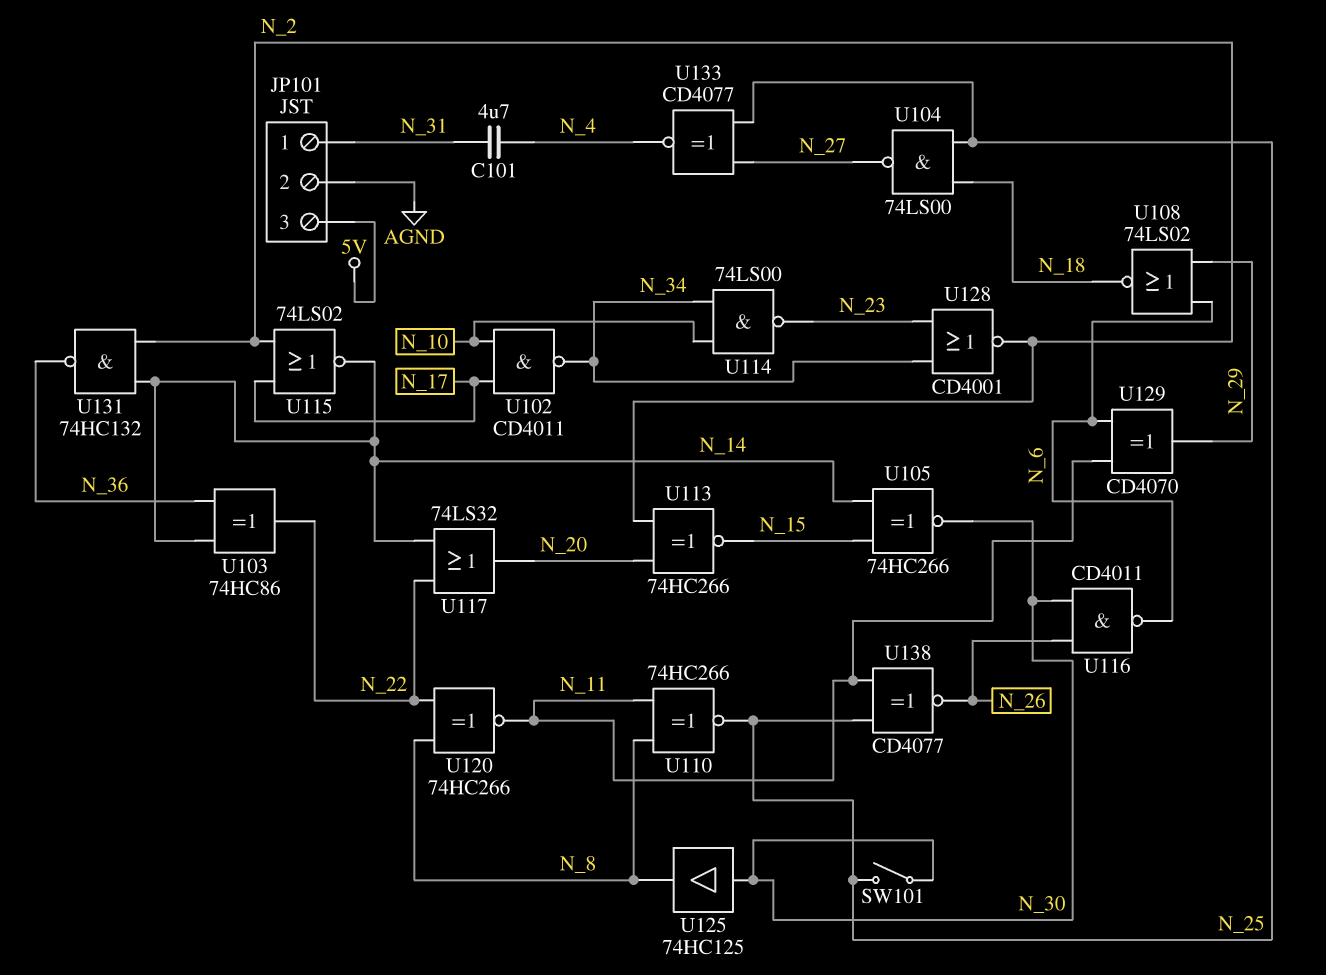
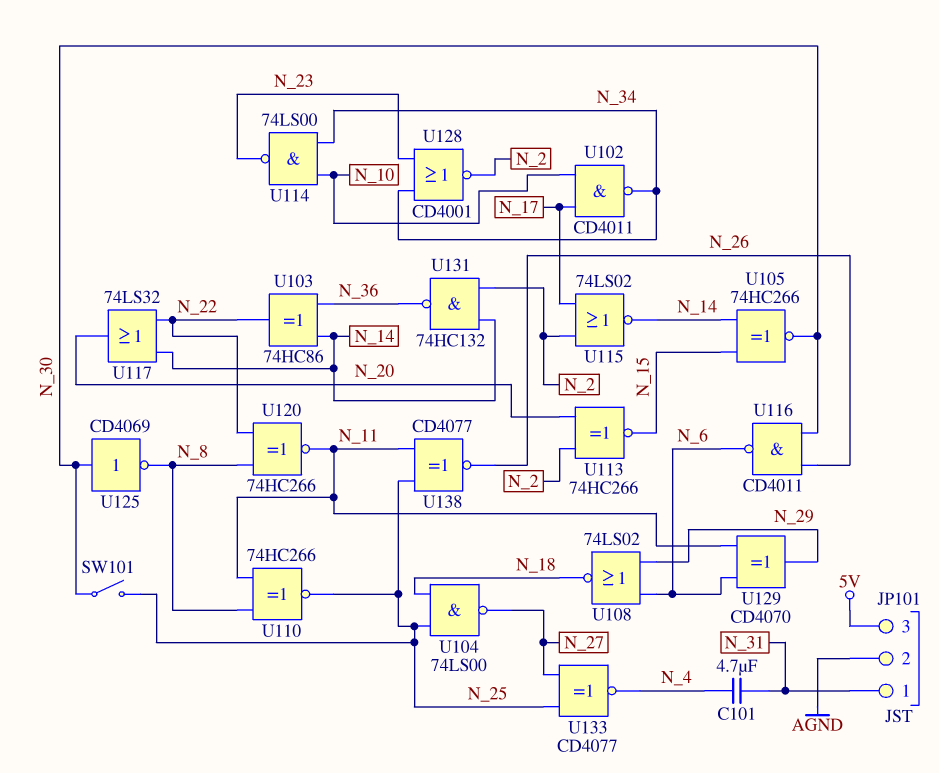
U125: buffer 74HC125 (in N_30, out N_8) -> NOT CD4069 (in N_30, out N_8)

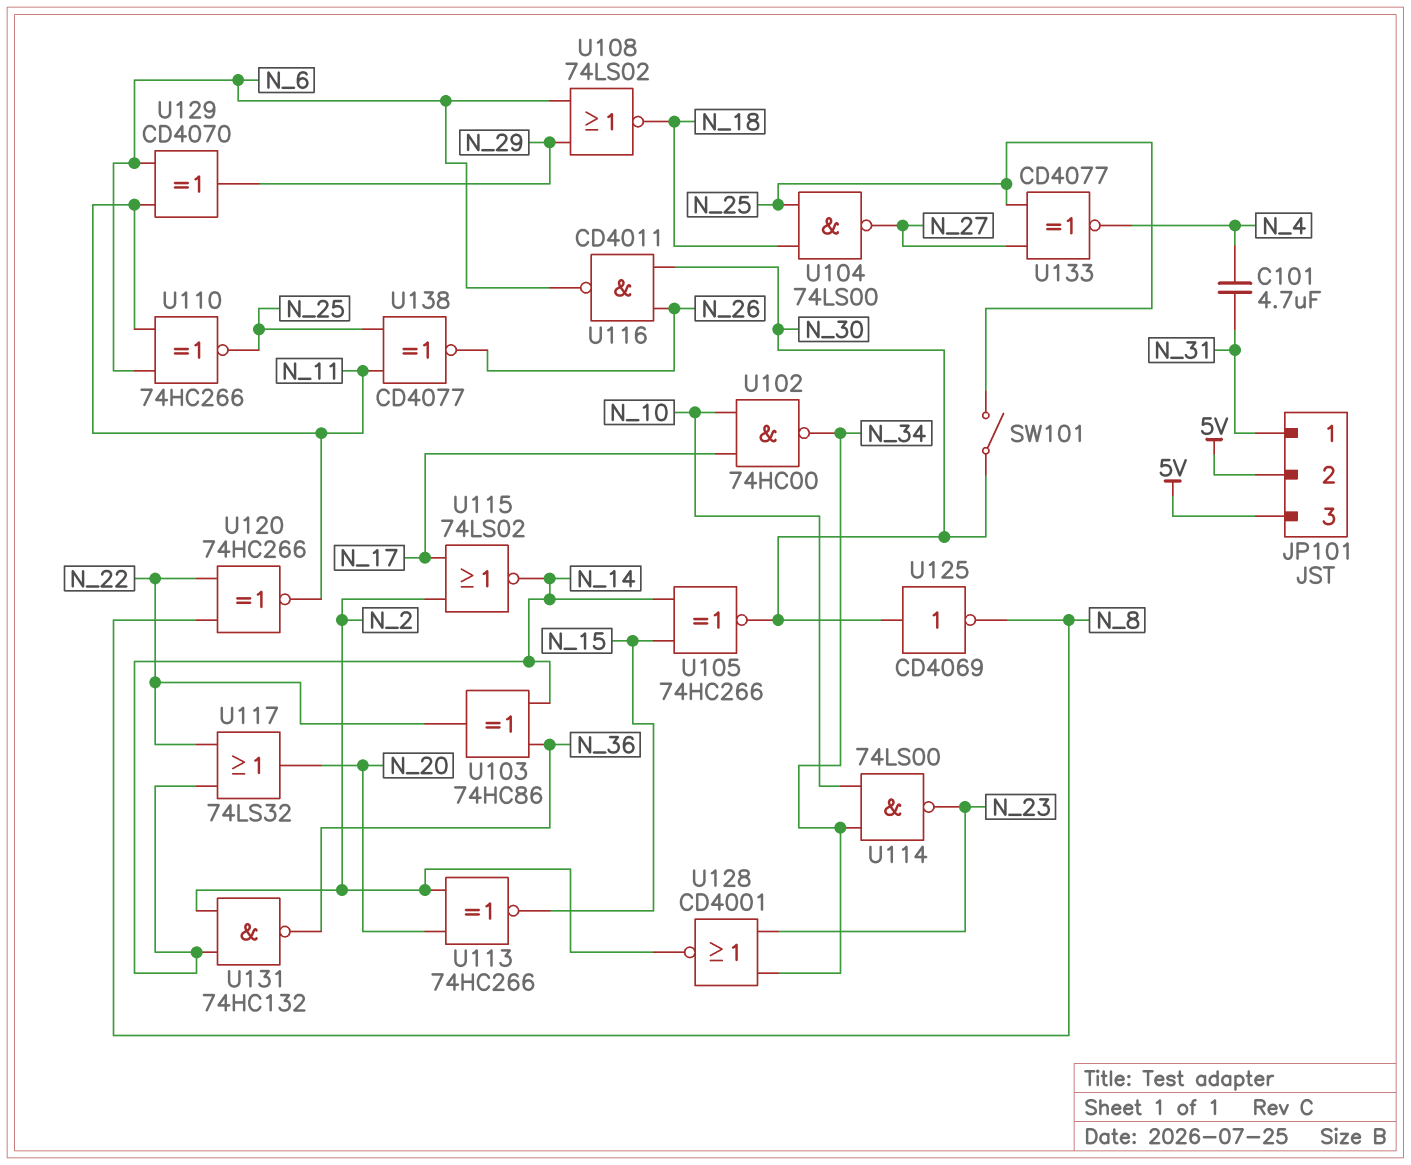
JP101 pin 2: AGND -> 5V
U102: NAND CD4011 (in N_10, in N_17, out N_34) -> NAND 74HC00 (in N_10, in N_17, out N_34)
U110: XNOR 74HC266 (in N_8, in N_11, out N_25) -> XNOR 74HC266 (in N_6, in N_11, out N_25)

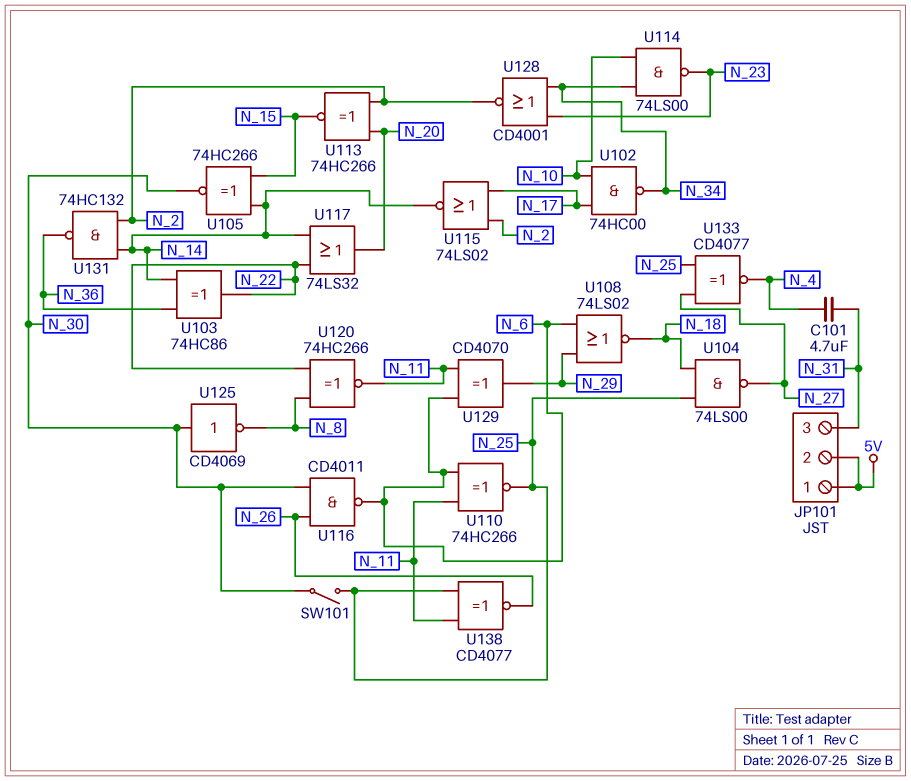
JP101 pin 1: N_31 -> 5V
JP101 pin 3: 5V -> N_31

